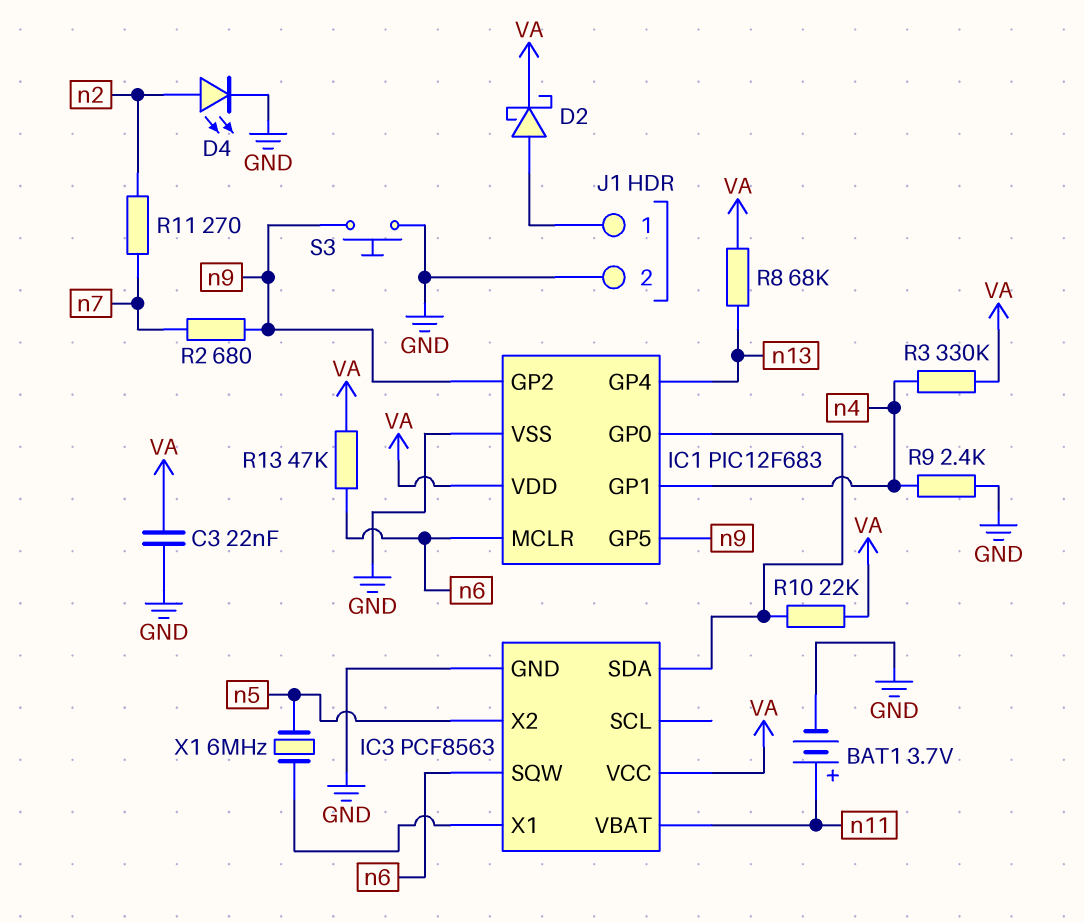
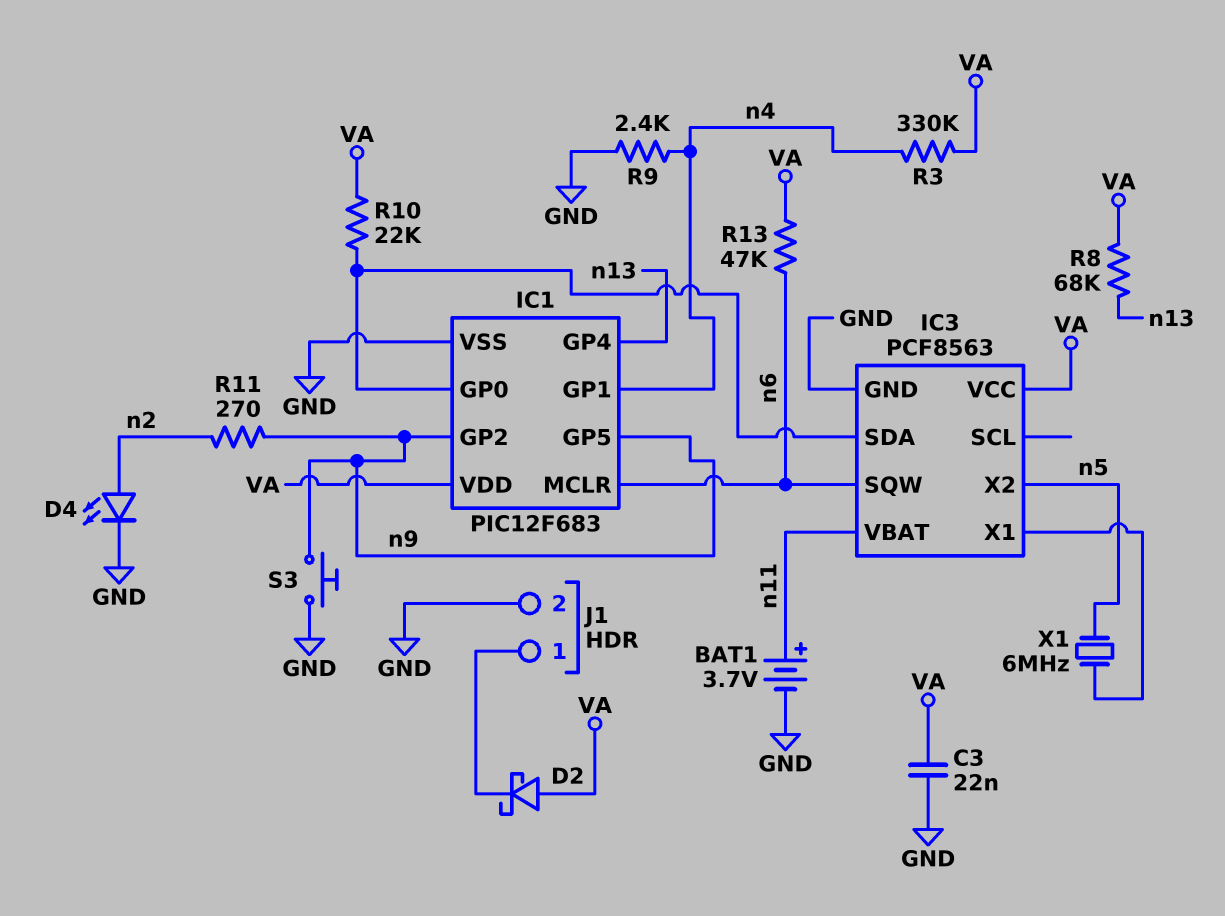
D2: schottky (A J1/1, K VA) -> schottky (A VA, K J1/1)
R2: 680 (n7, n9) -> none
R11: 270 (n2, n7) -> 270 (n2, n9)

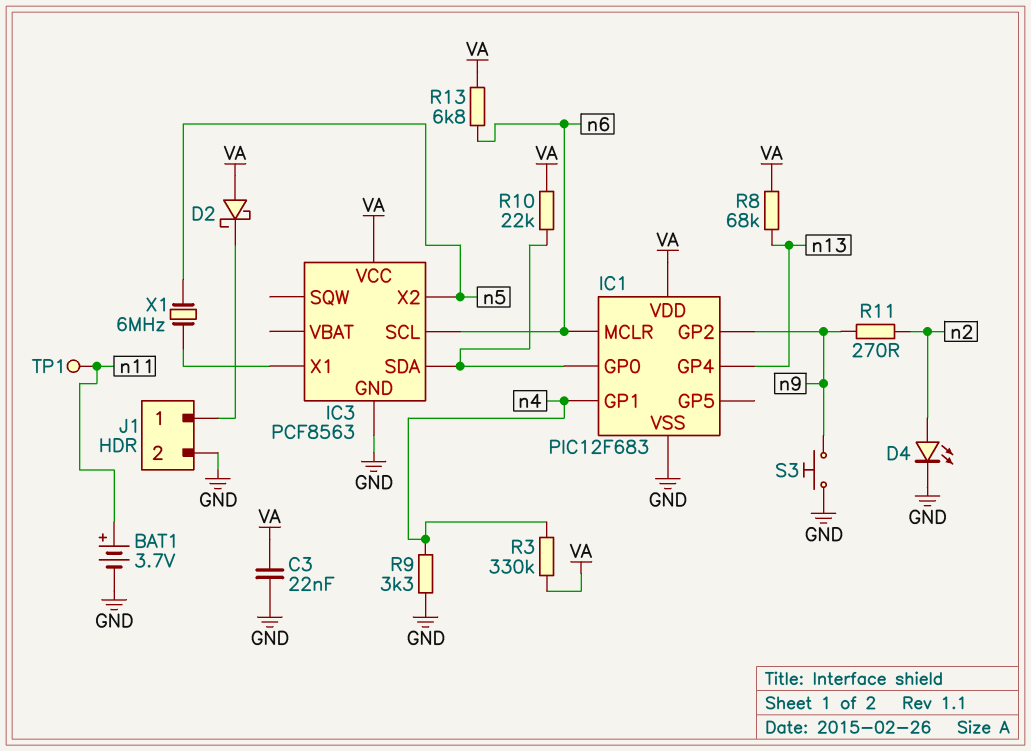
IC1 pin GP5: n9 -> none
IC3 pin SCL: none -> n6
IC3 pin SQW: n6 -> none
IC3 pin VBAT: n11 -> none
R9: 2.4k (GND, n4) -> 3.3k (GND, n4)
R13: 47k (VA, n6) -> 6.8k (VA, n6)
TP1: none -> test point (n11)

